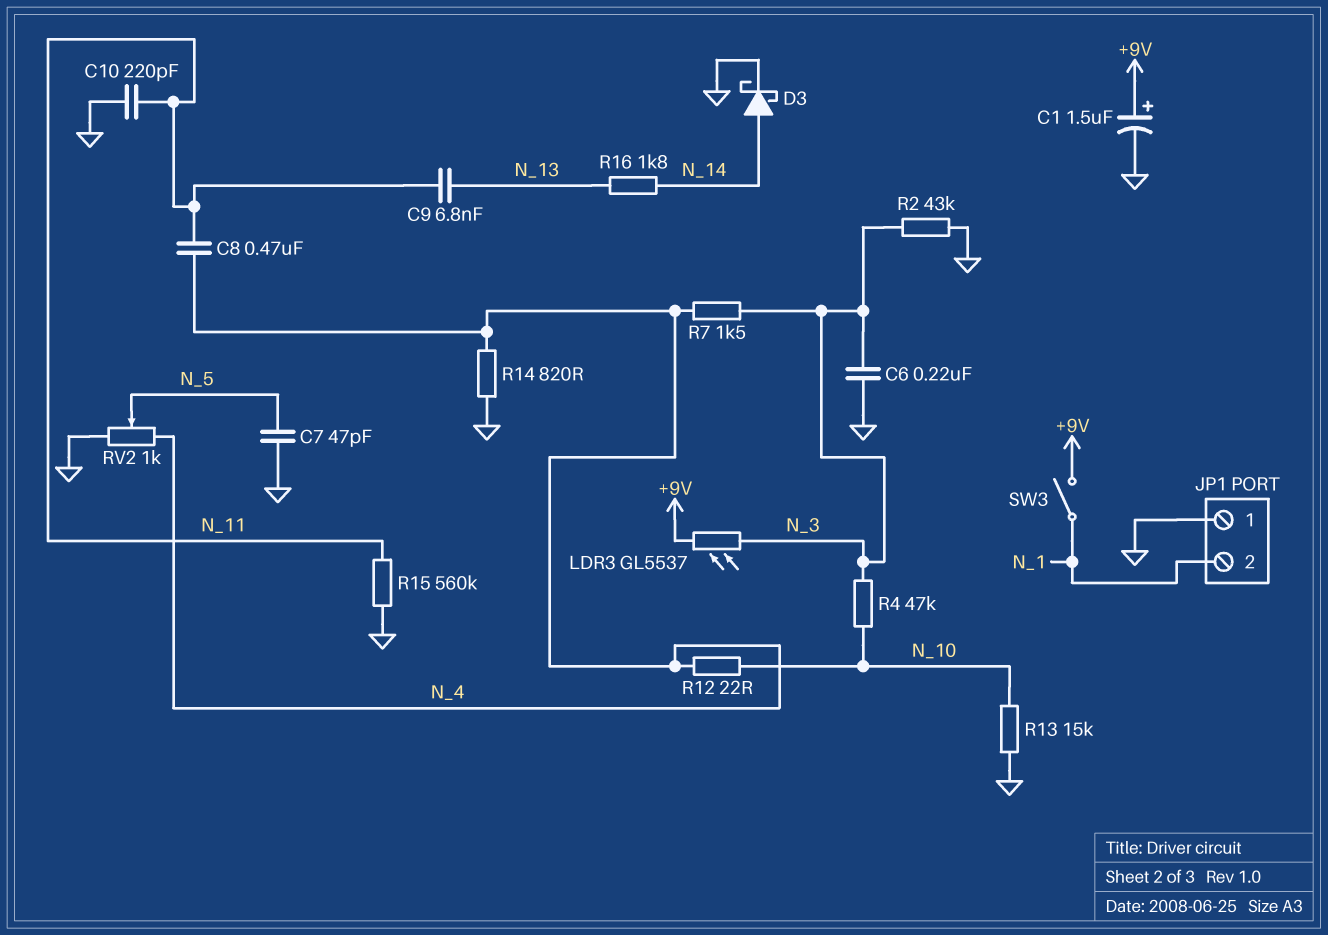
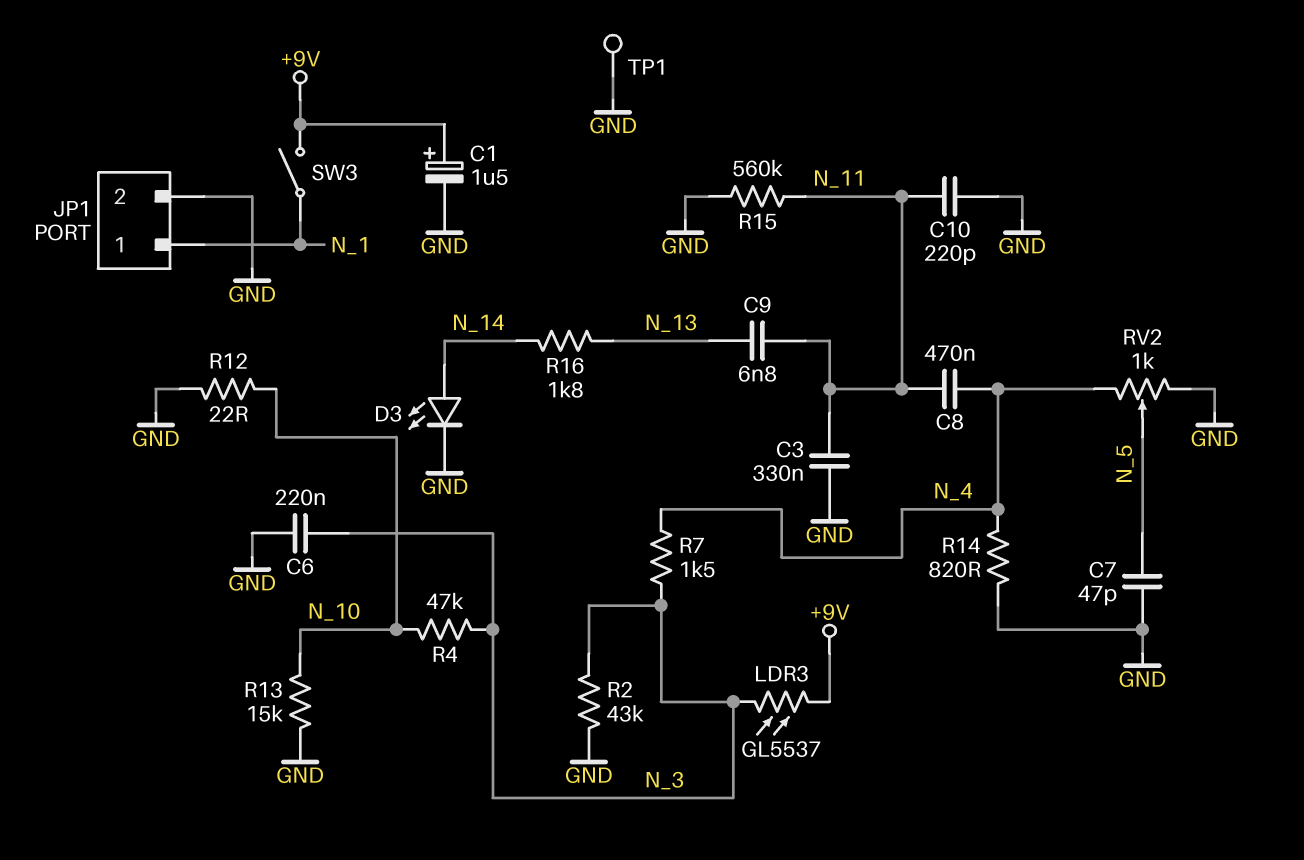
C3: none -> 330nF (GND, N_11)
D3: schottky (A N_14, K GND) -> LED (A N_14, K GND)
JP1 pin 1: GND -> N_1
JP1 pin 2: N_1 -> GND
R12: 22 (N_4, N_10) -> 22 (GND, N_10)
TP1: none -> test point (GND)

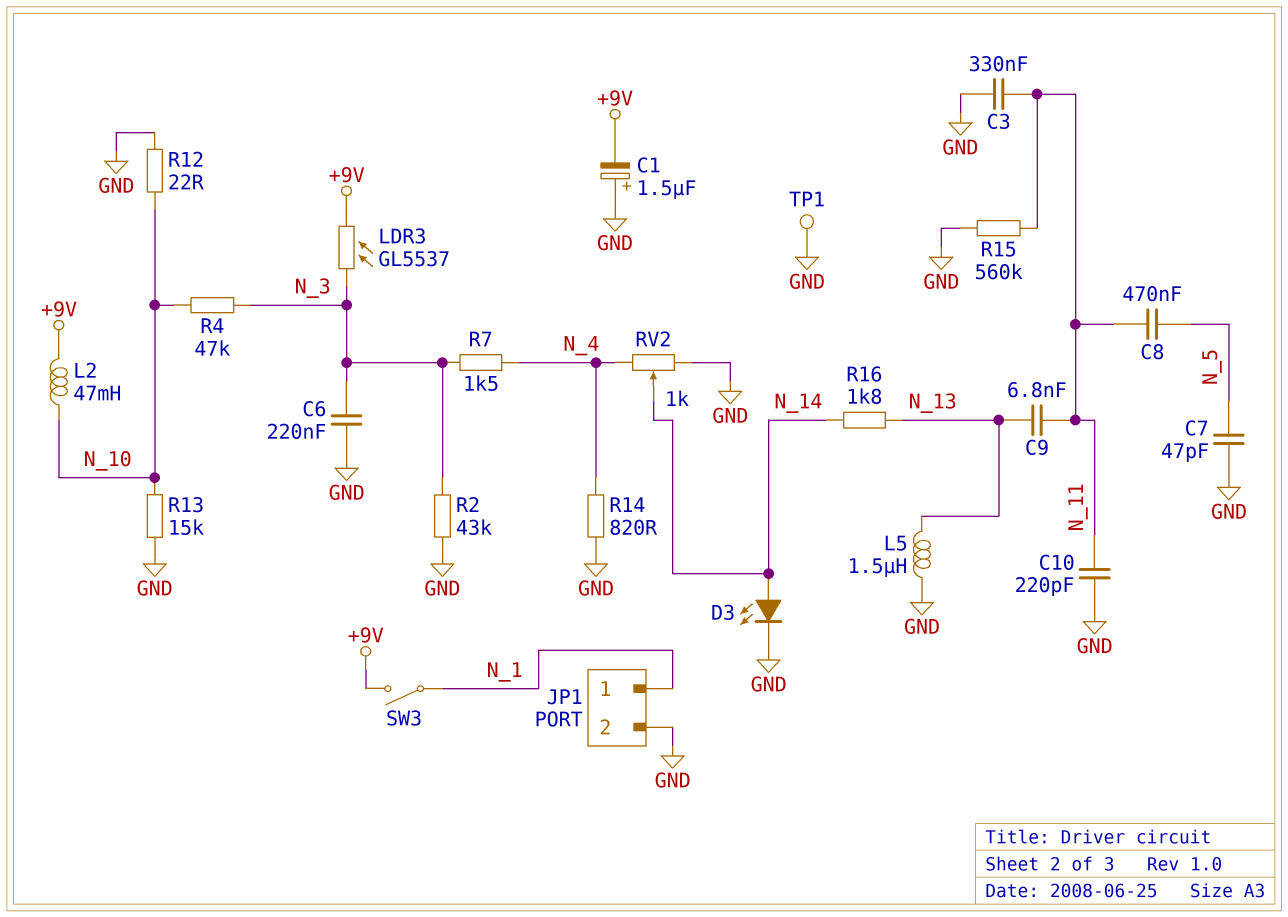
C1: 1.5uF (plus +9V, minus GND) -> 1.5uF (plus GND, minus +9V)
C8: 470nF (N_4, N_11) -> 470nF (N_5, N_11)
L2: none -> 47mH (+9V, N_10)
L5: none -> 1.5uH (GND, N_13)
RV2: 1k (GND, N_4, wiper N_5) -> 1k (GND, N_4, wiper N_14)

